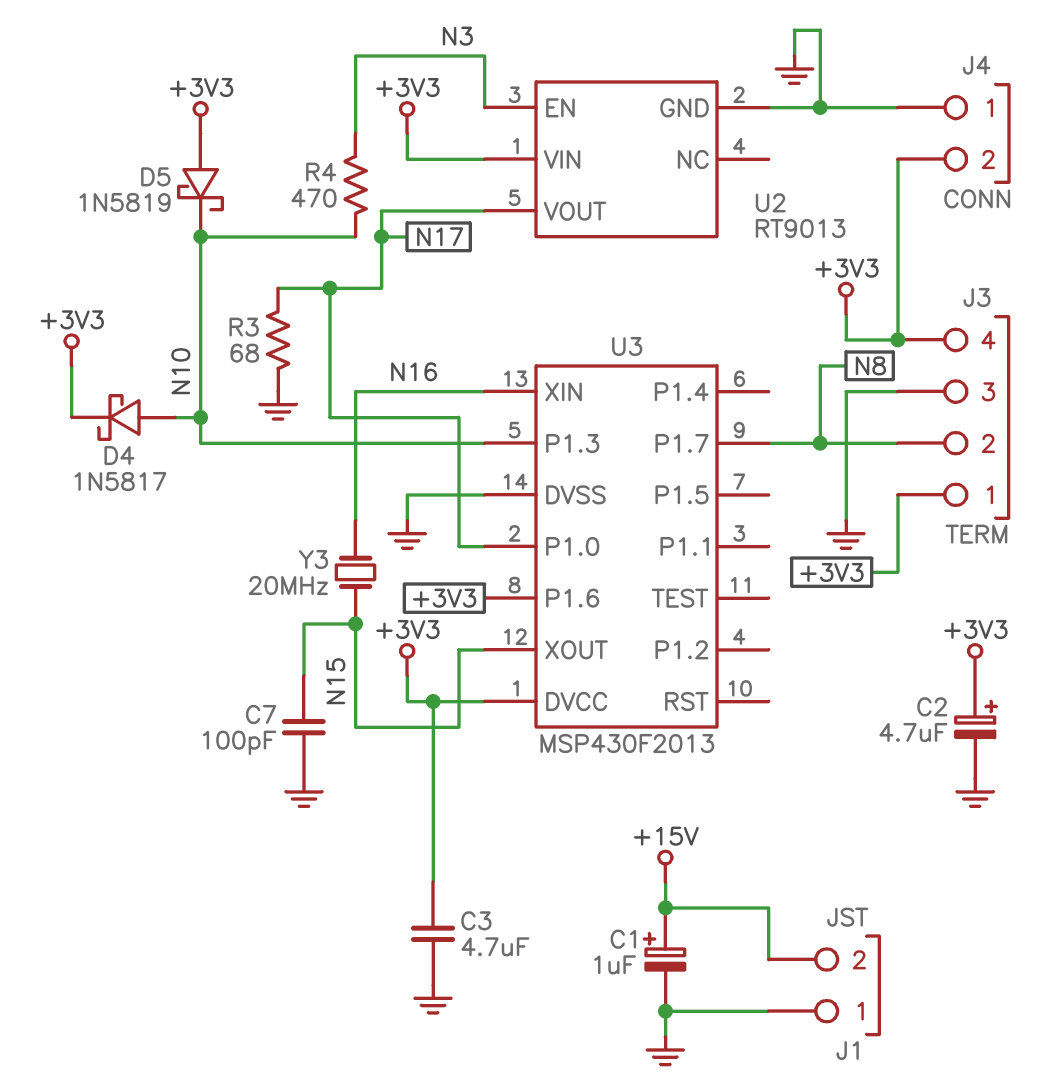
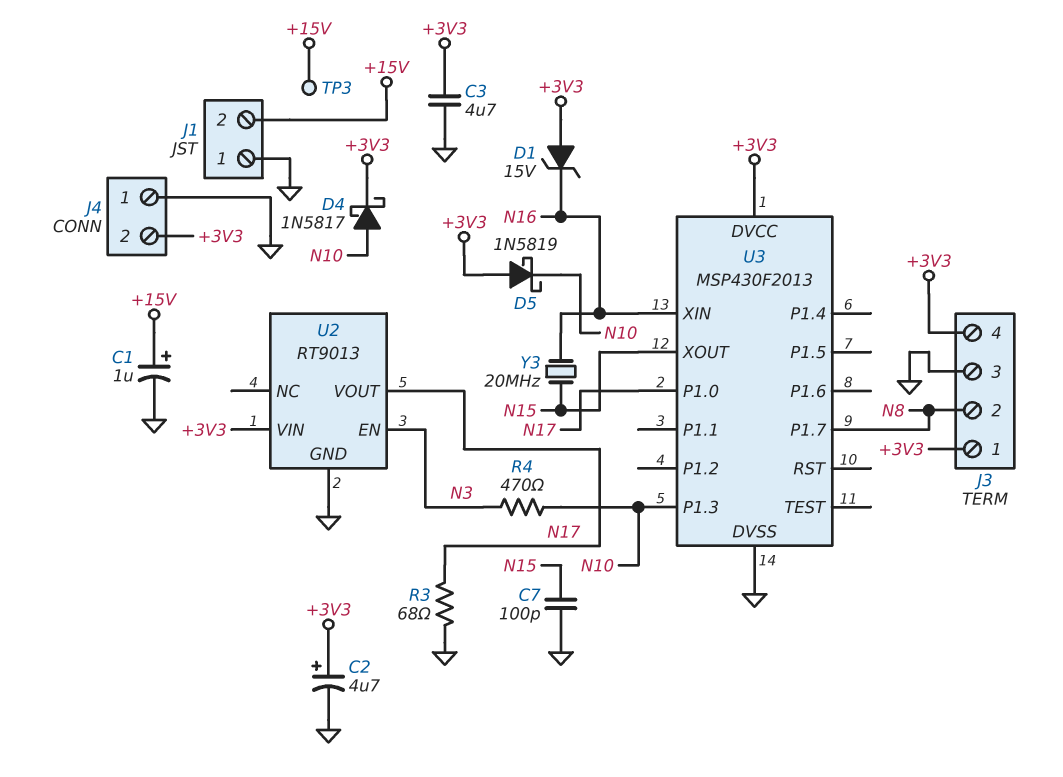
D1: none -> zener 15V (A +3V3, K N16)
TP3: none -> test point (+15V)
U3 pin P1.6: +3V3 -> none

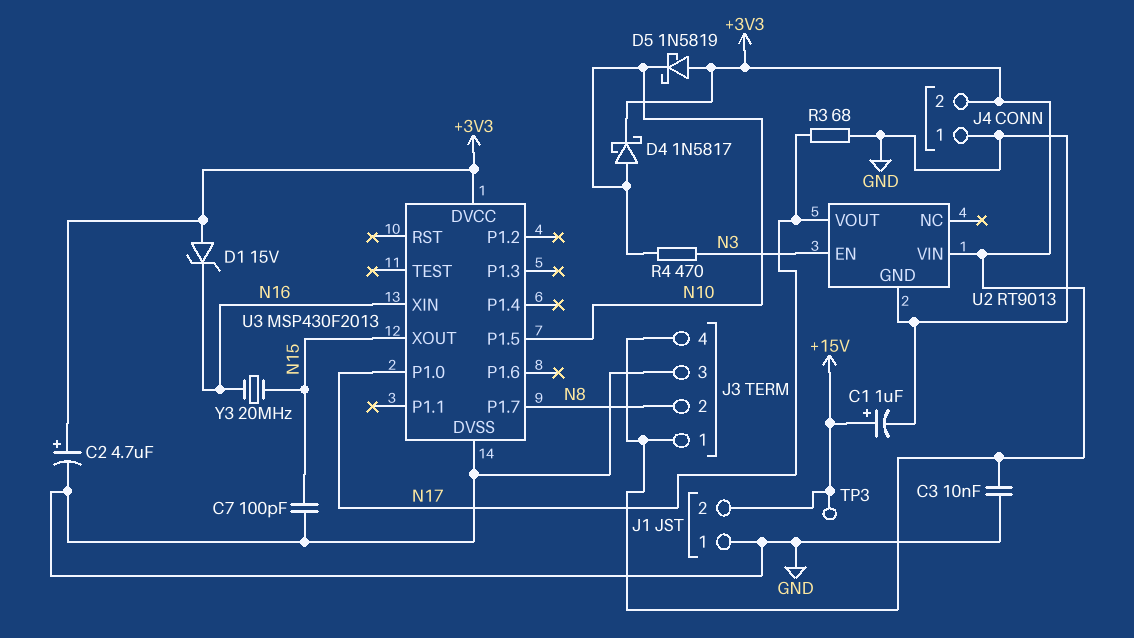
C3: 4.7uF (+3V3, GND) -> 10nF (+3V3, GND)
U3 pin P1.3: N10 -> none
U3 pin P1.5: none -> N10

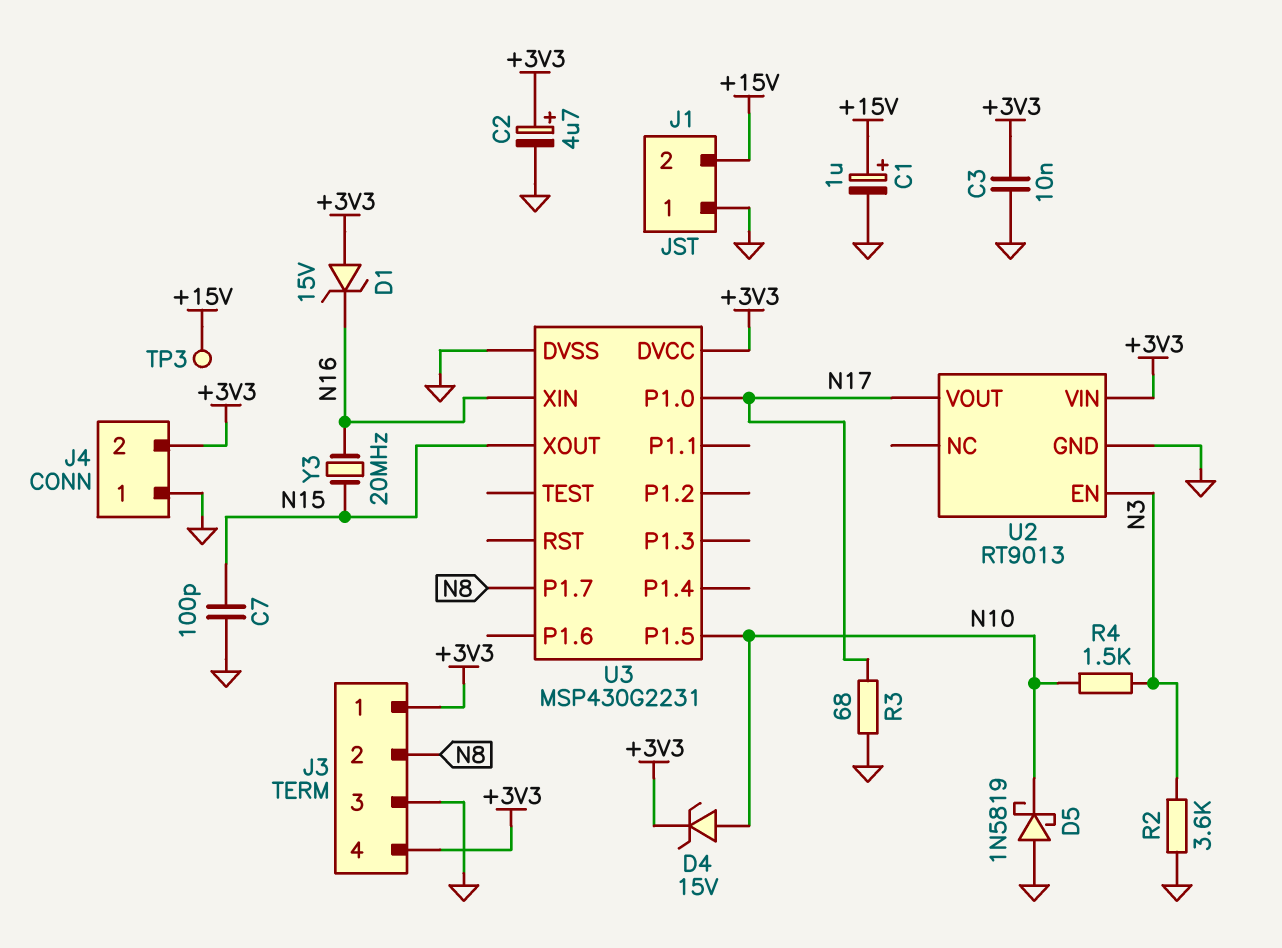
D4: schottky 1N5817 (A N10, K +3V3) -> zener 15V (A N10, K +3V3)
D5: schottky 1N5819 (A +3V3, K N10) -> schottky 1N5819 (A GND, K N10)
R2: none -> 3.6k (GND, N3)
R4: 470 (N3, N10) -> 1.5k (N3, N10)
U3: MSP430F2013 -> MSP430G2231

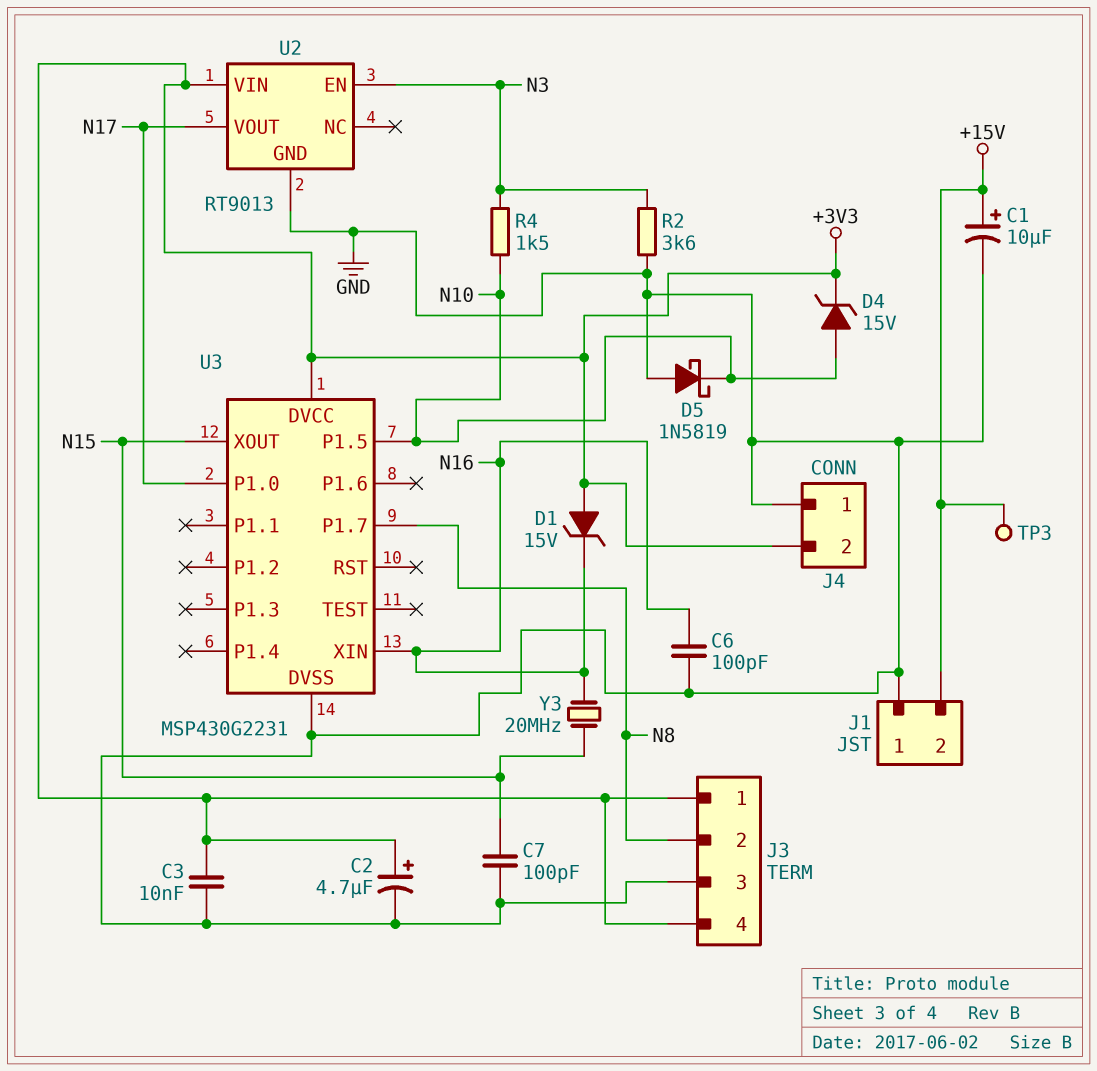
C1: 1uF (plus +15V, minus GND) -> 10uF (plus +15V, minus GND)
C6: none -> 100pF (GND, N16)
R3: 68 (GND, N17) -> none

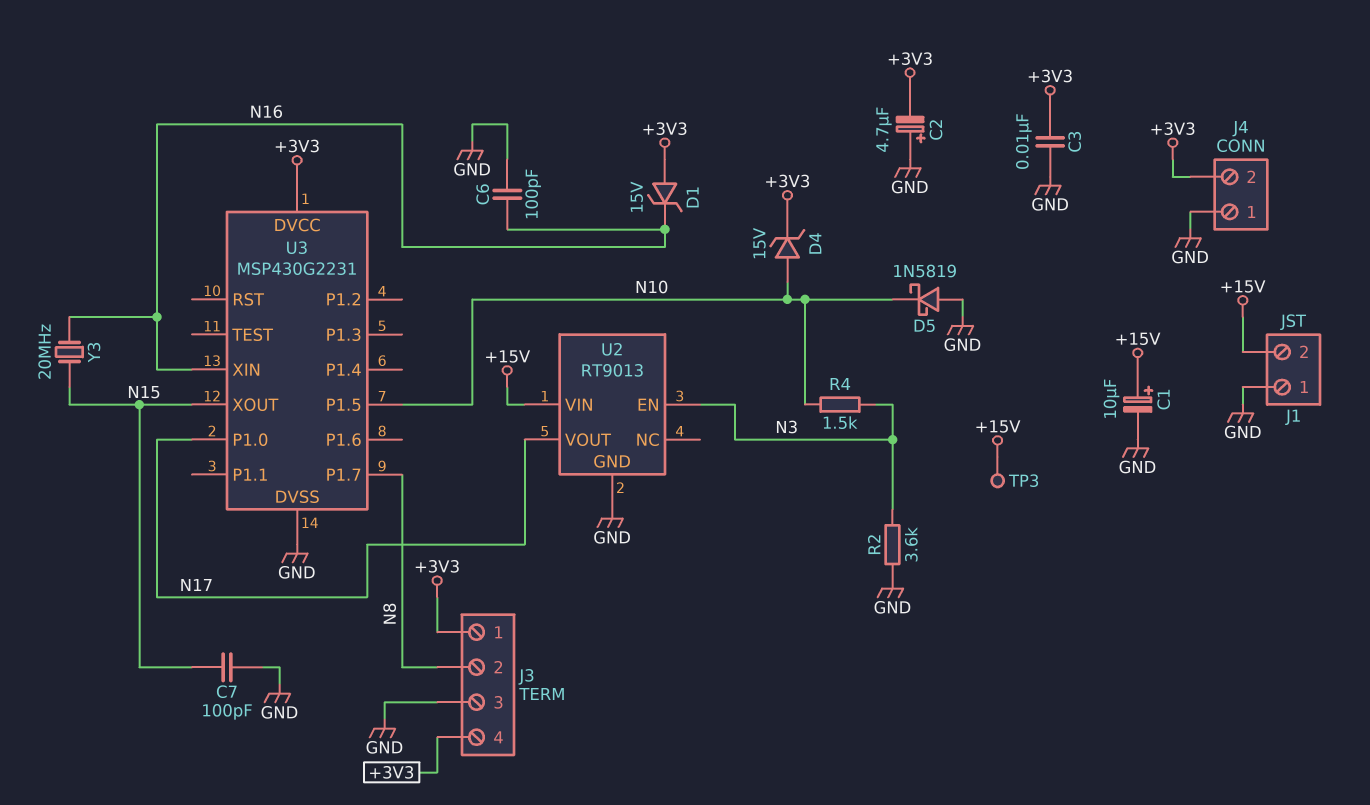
C2: 4.7uF (plus +3V3, minus GND) -> 4.7uF (plus GND, minus +3V3)
U2 pin VIN: +3V3 -> +15V

